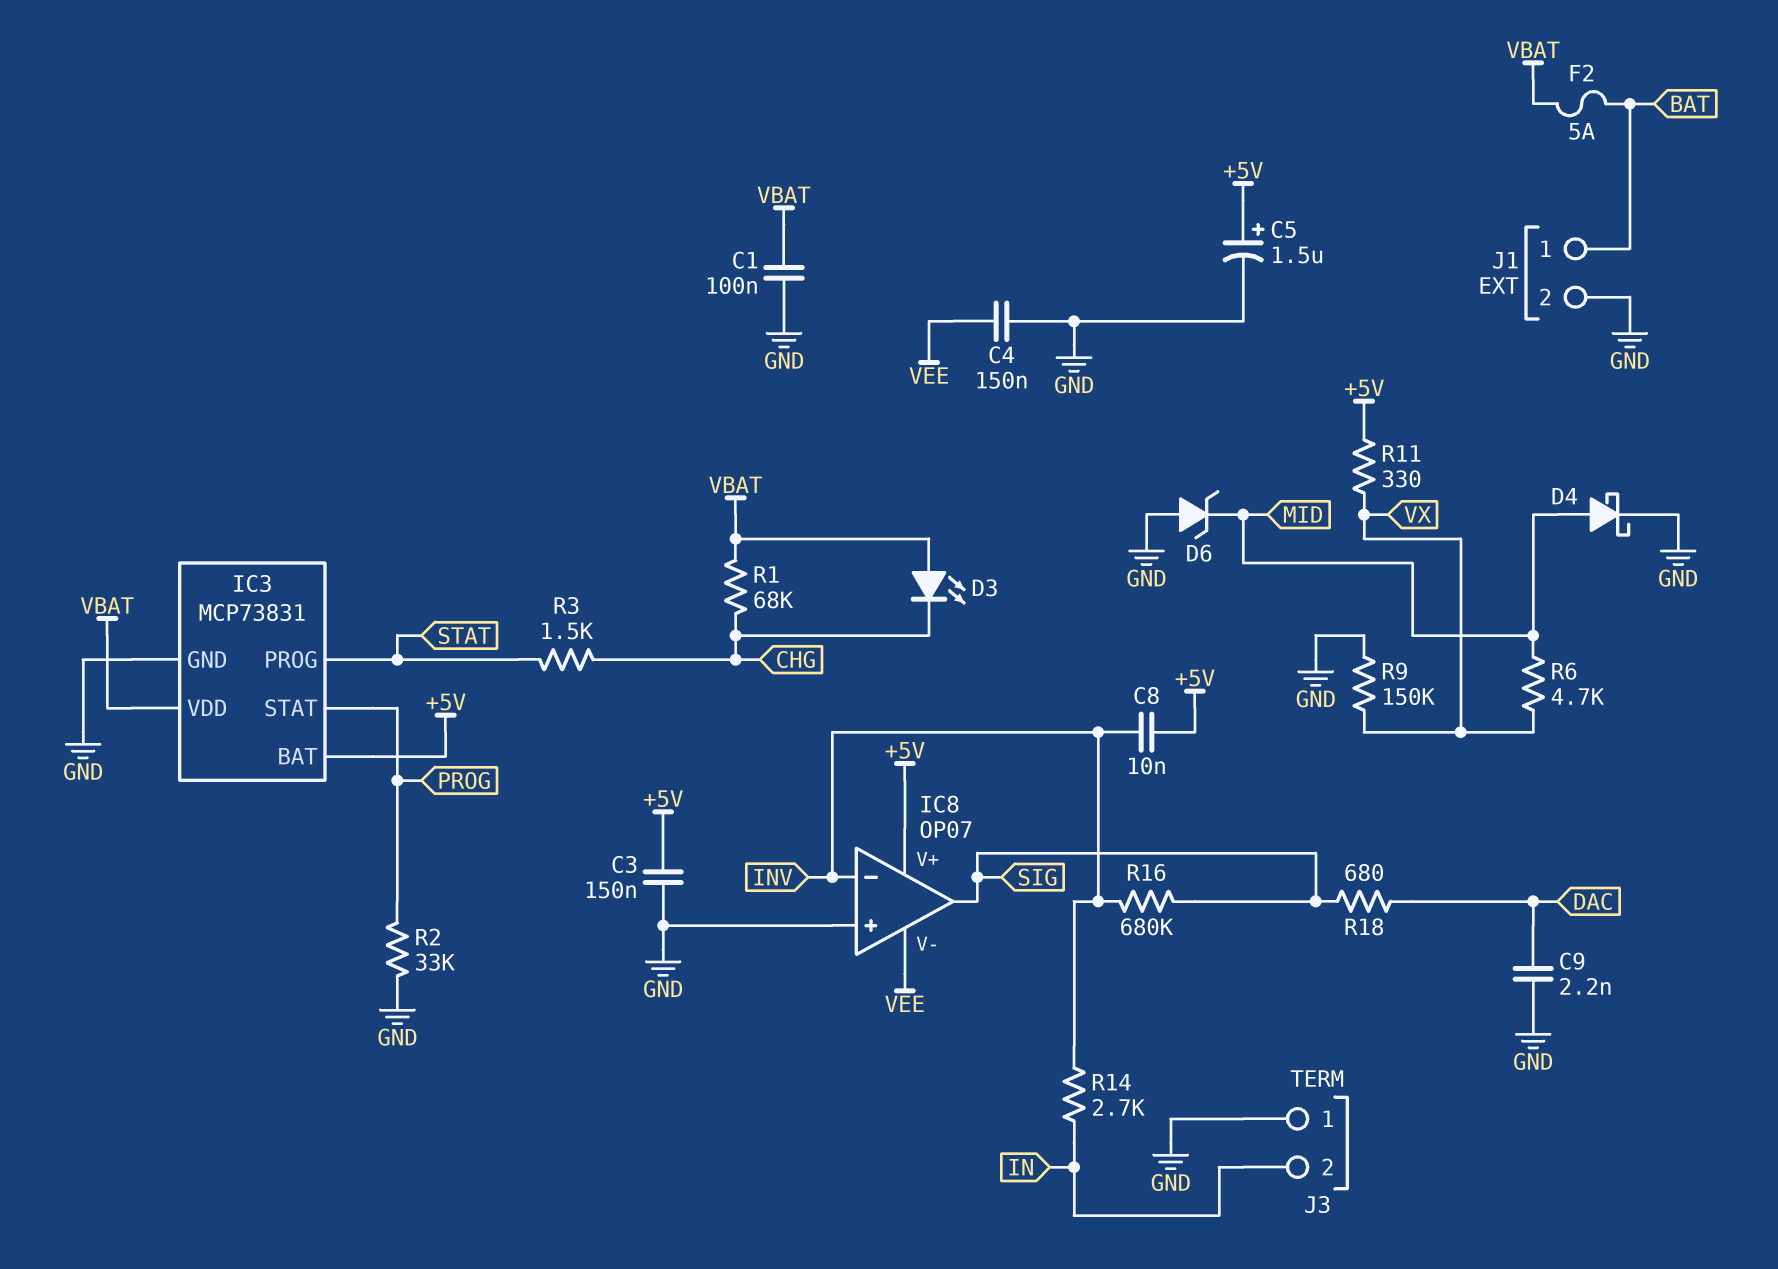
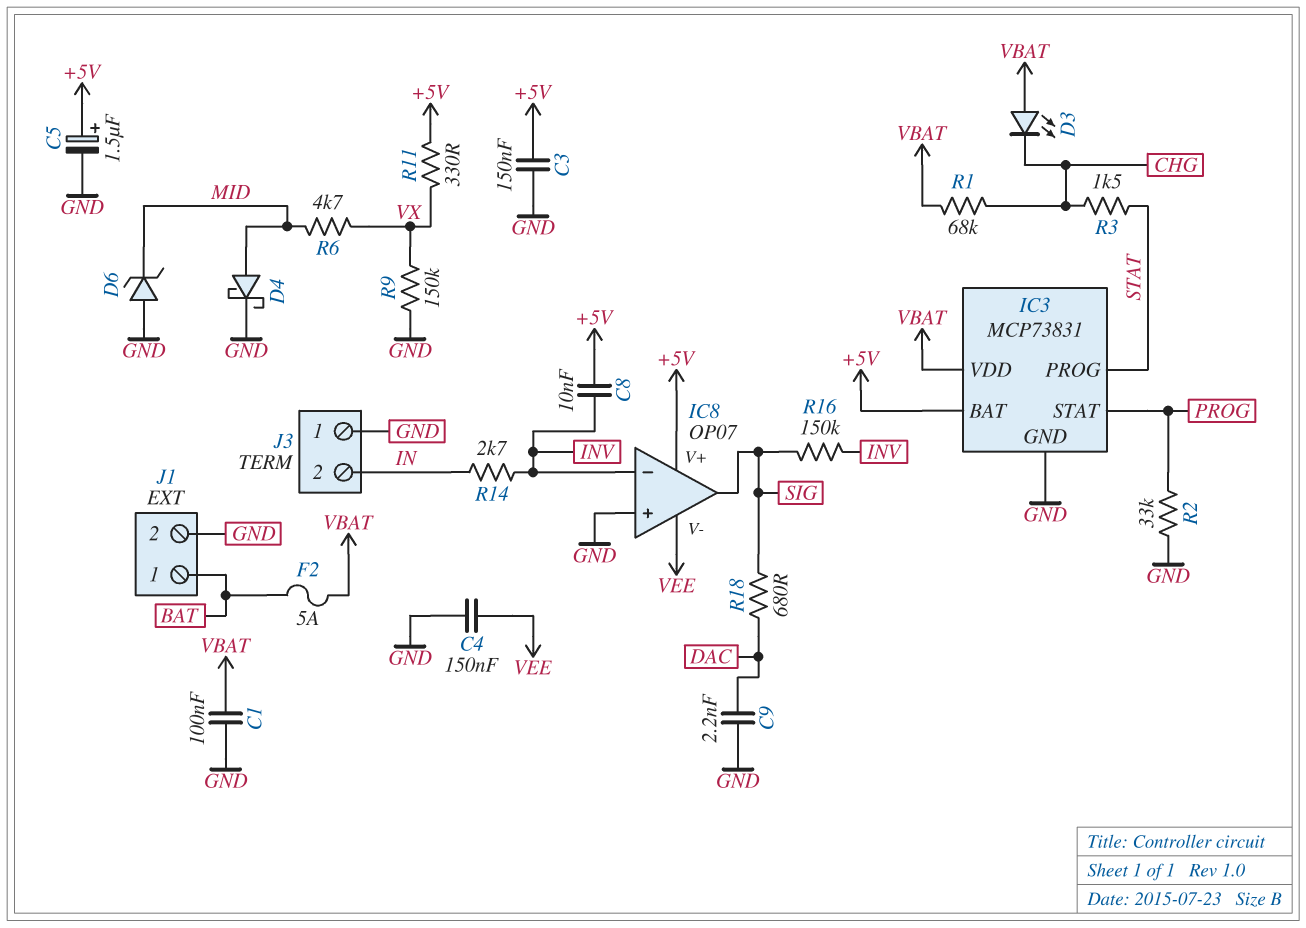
R16: 680k (INV, SIG) -> 150k (INV, SIG)

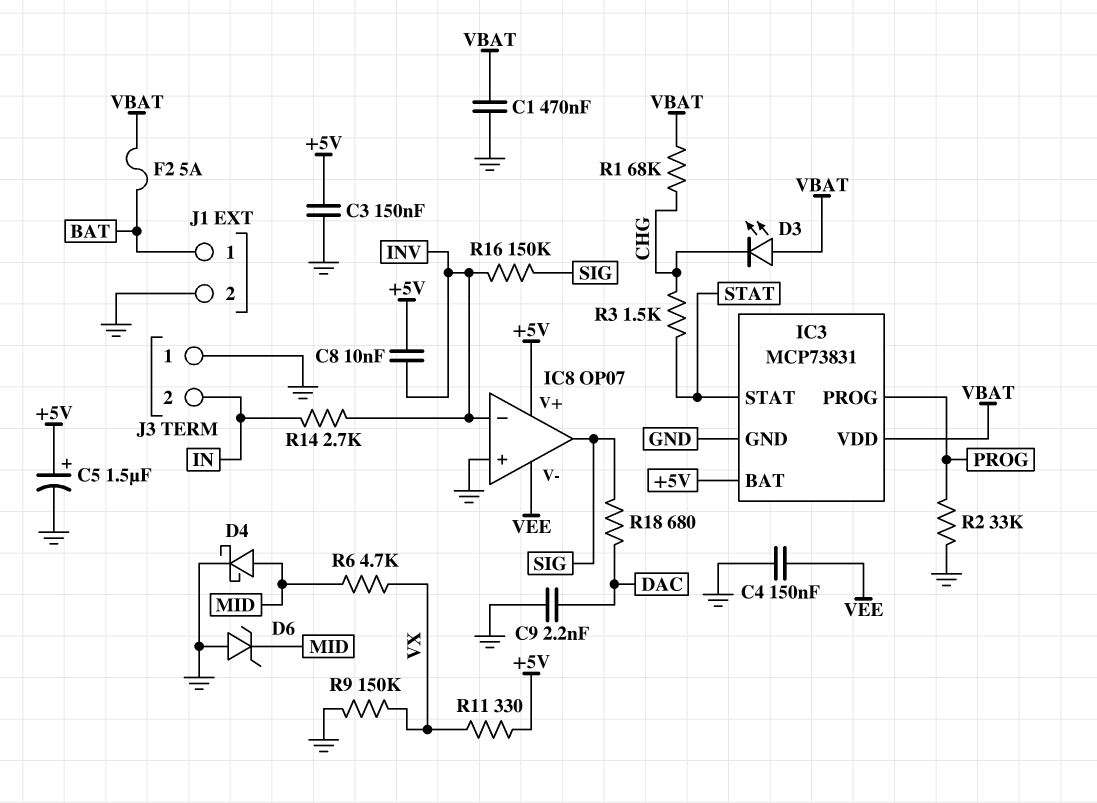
C1: 100nF (GND, VBAT) -> 470nF (GND, VBAT)
IC3 pin PROG: STAT -> PROG
IC3 pin STAT: PROG -> STAT

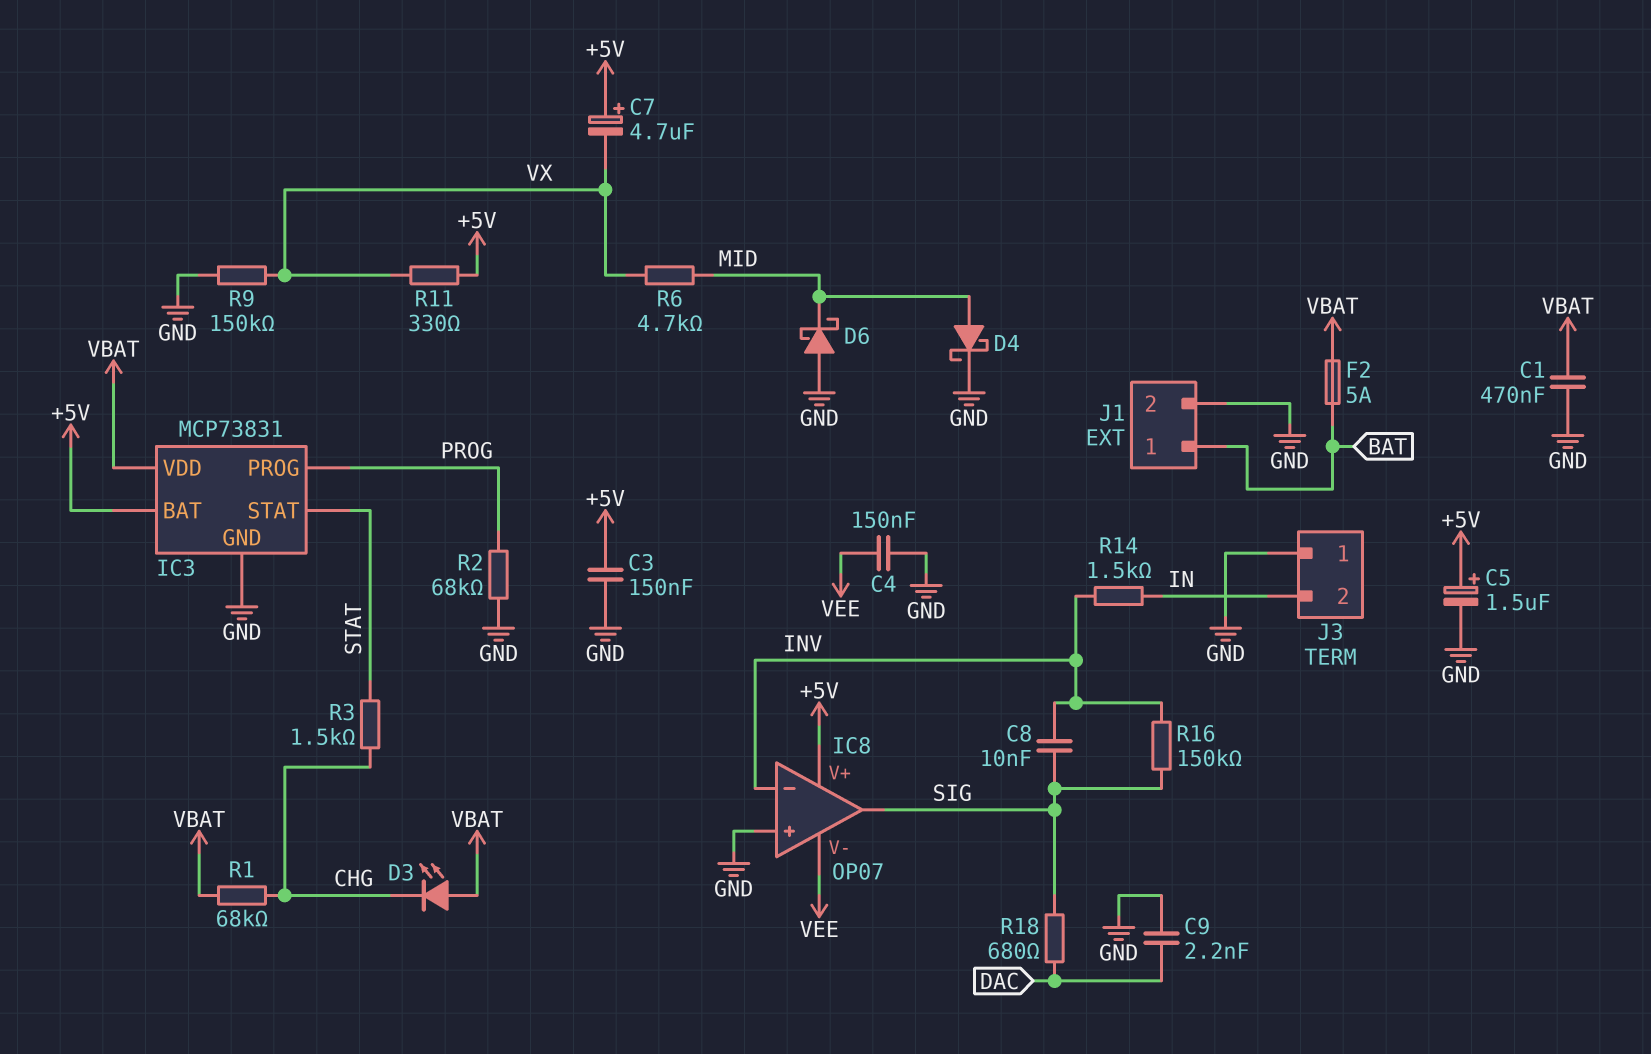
C7: none -> 4.7uF (plus +5V, minus VX)
C8: 10nF (+5V, INV) -> 10nF (INV, SIG)
D6: zener (A GND, K MID) -> schottky (A GND, K MID)
R2: 33k (GND, PROG) -> 68k (GND, PROG)
R14: 2.7k (IN, INV) -> 1.5k (IN, INV)

